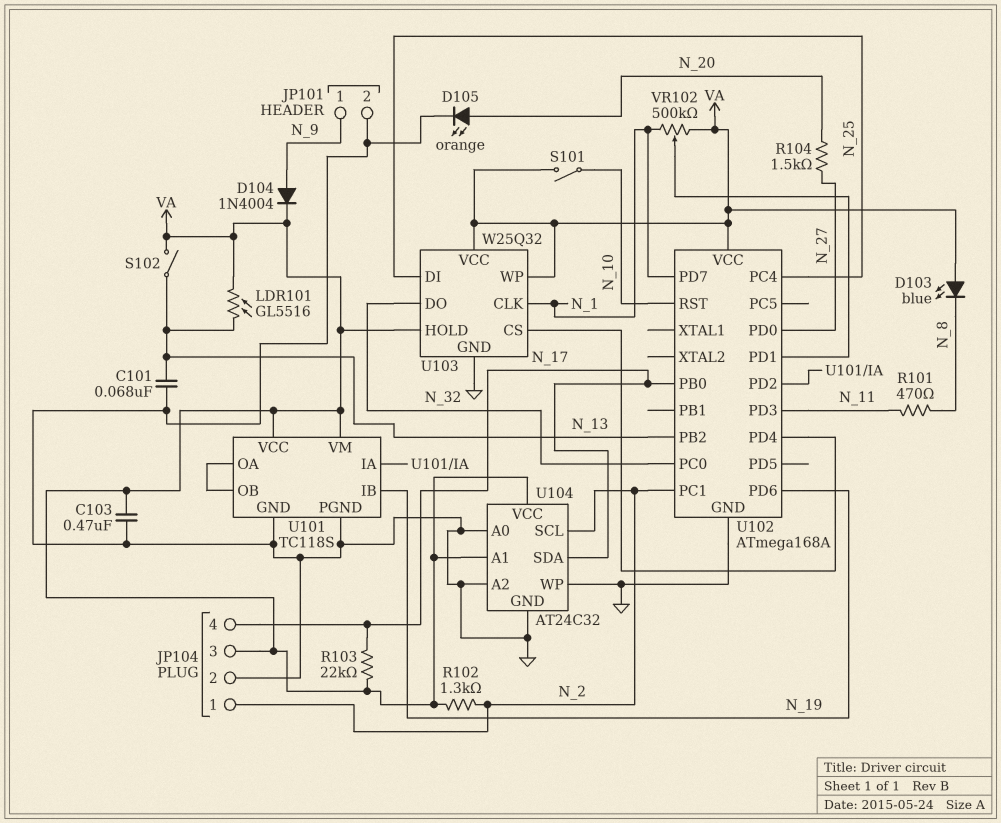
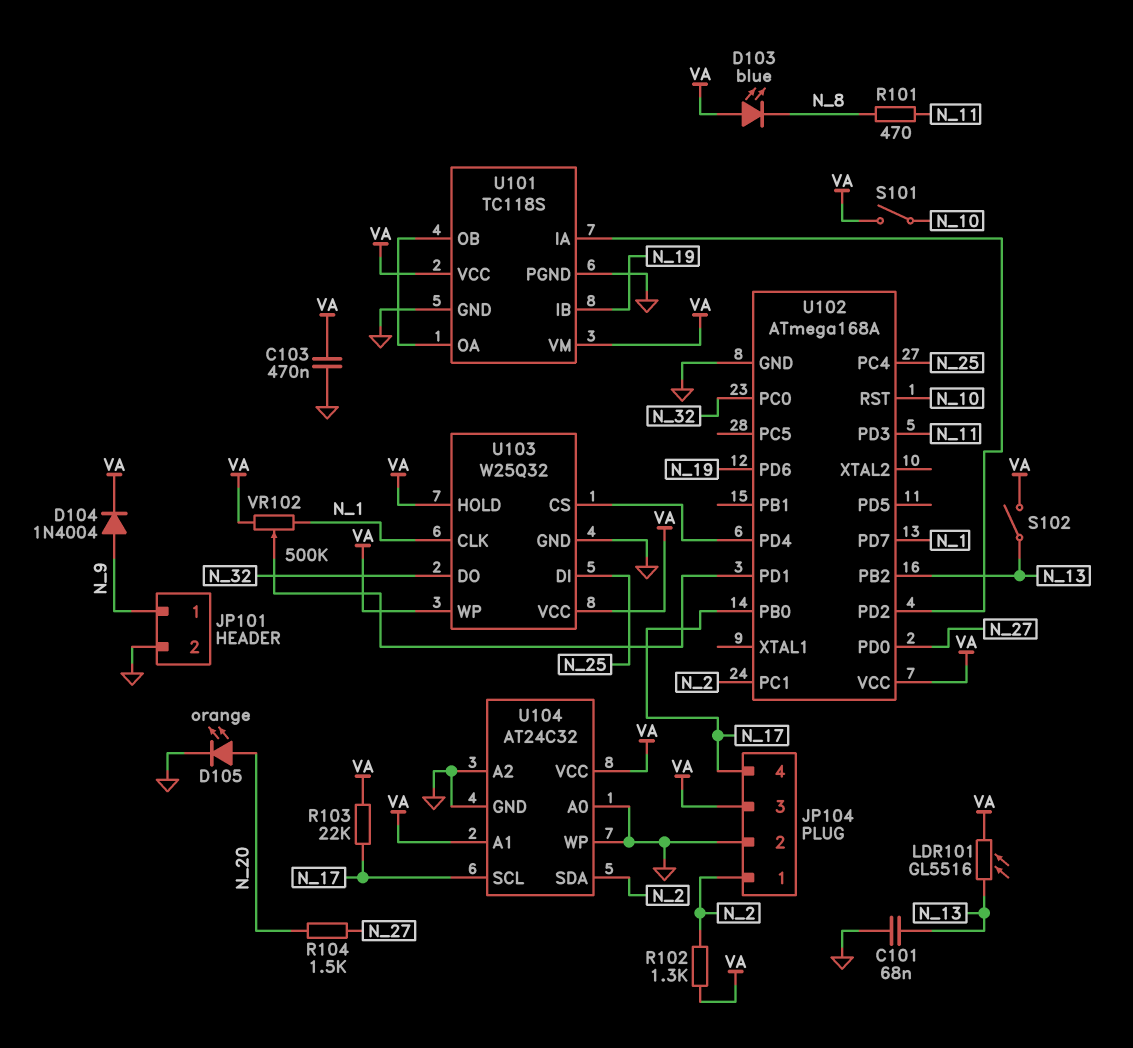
U104 pin SCL: N_2 -> N_17
U104 pin SDA: N_17 -> N_2

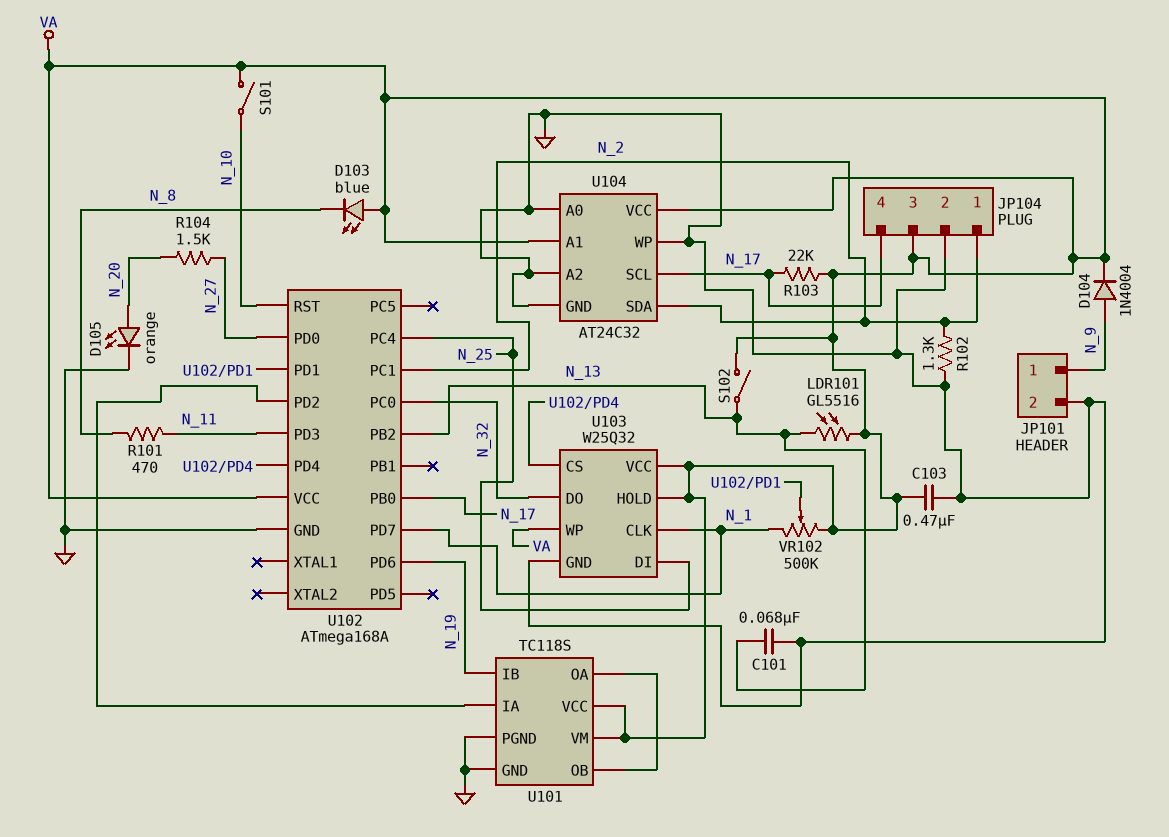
R102: 1.3k (N_2, VA) -> 1.3k (GND, N_2)

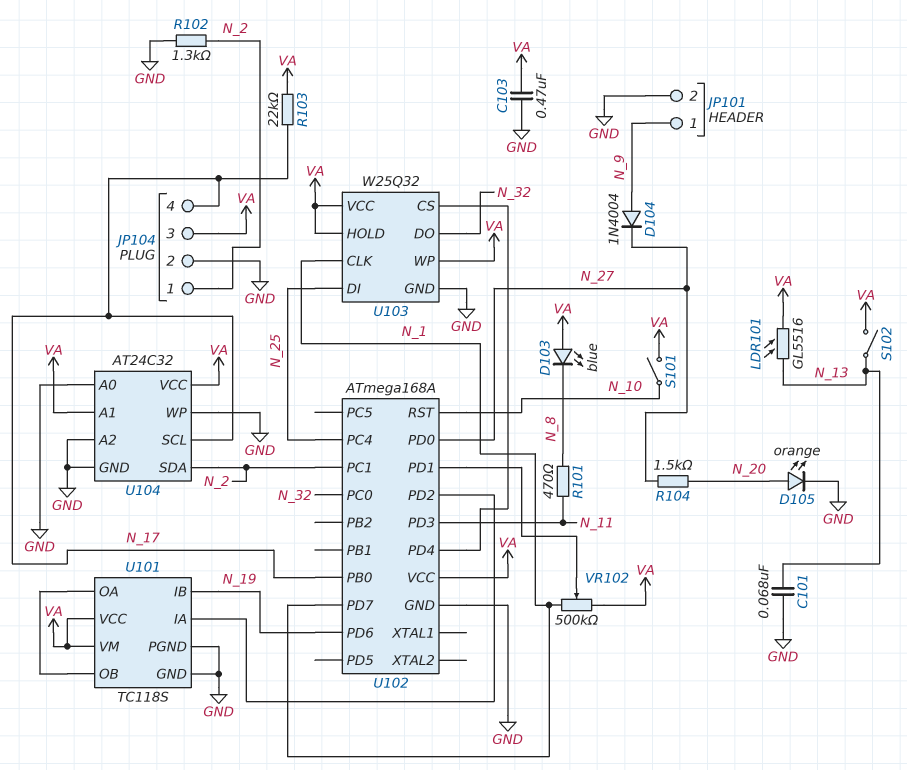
D104: diode 1N4004 (A N_9, K VA) -> diode 1N4004 (A N_9, K N_27)
U102 pin PB2: N_13 -> none

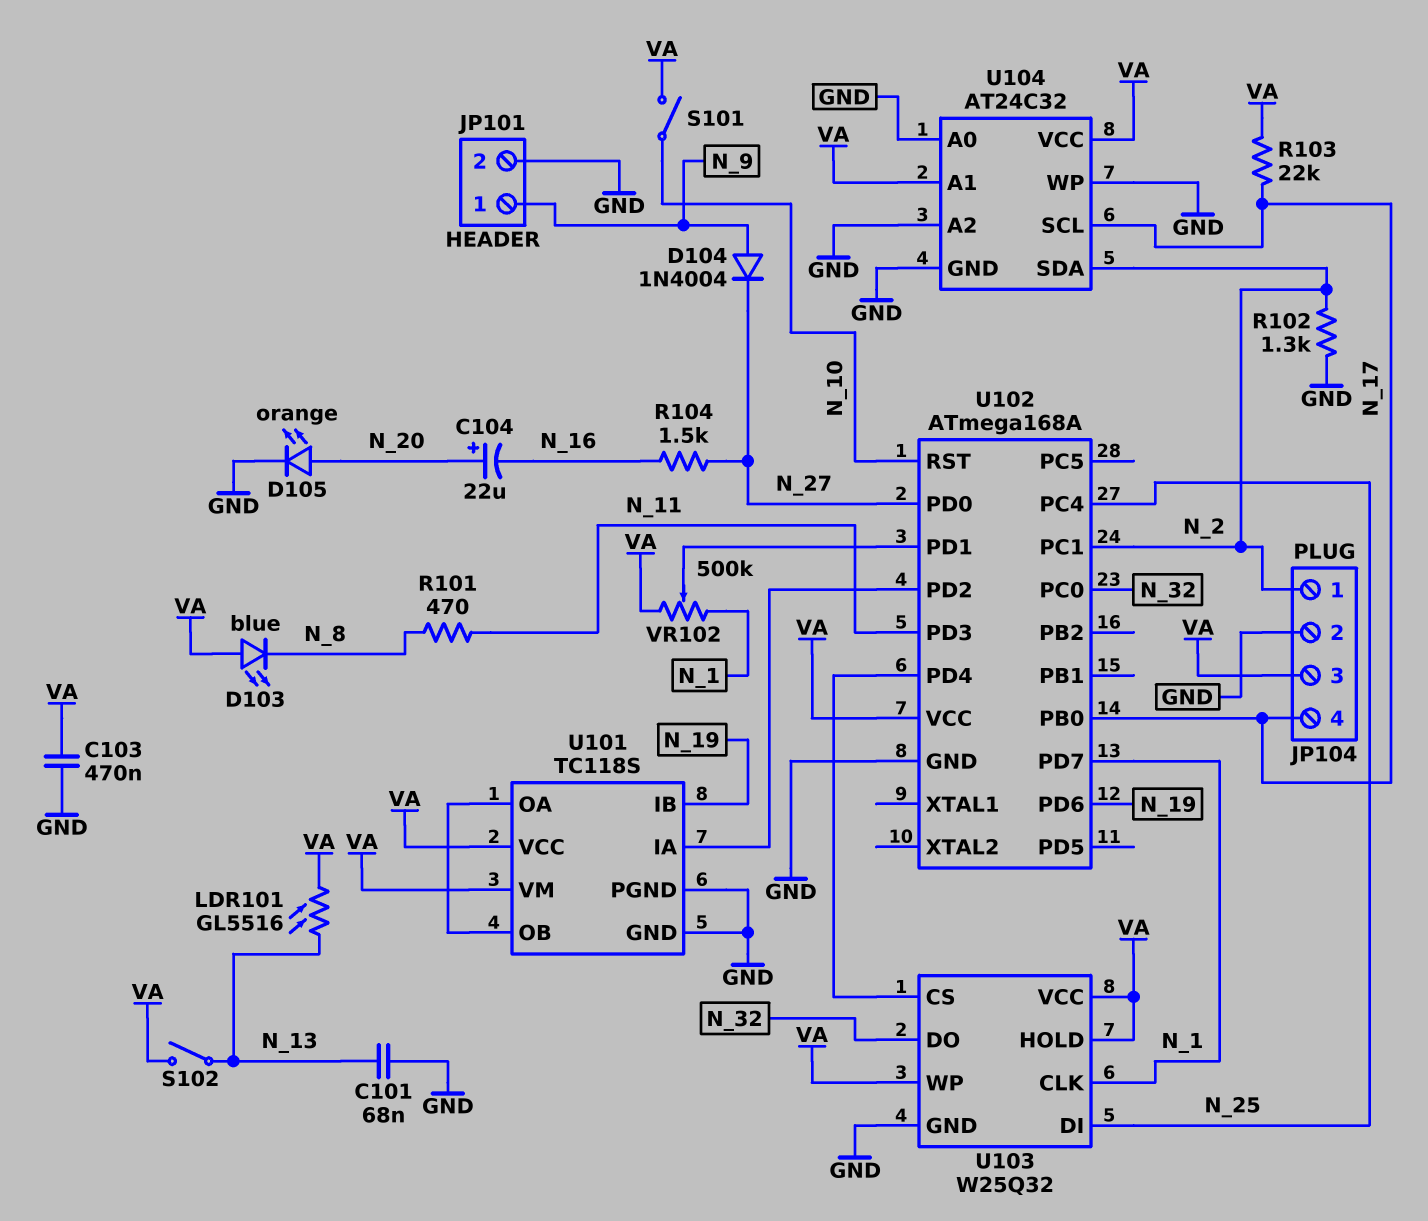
C104: none -> 22uF (plus N_20, minus N_16)
R104: 1.5k (N_20, N_27) -> 1.5k (N_16, N_27)

